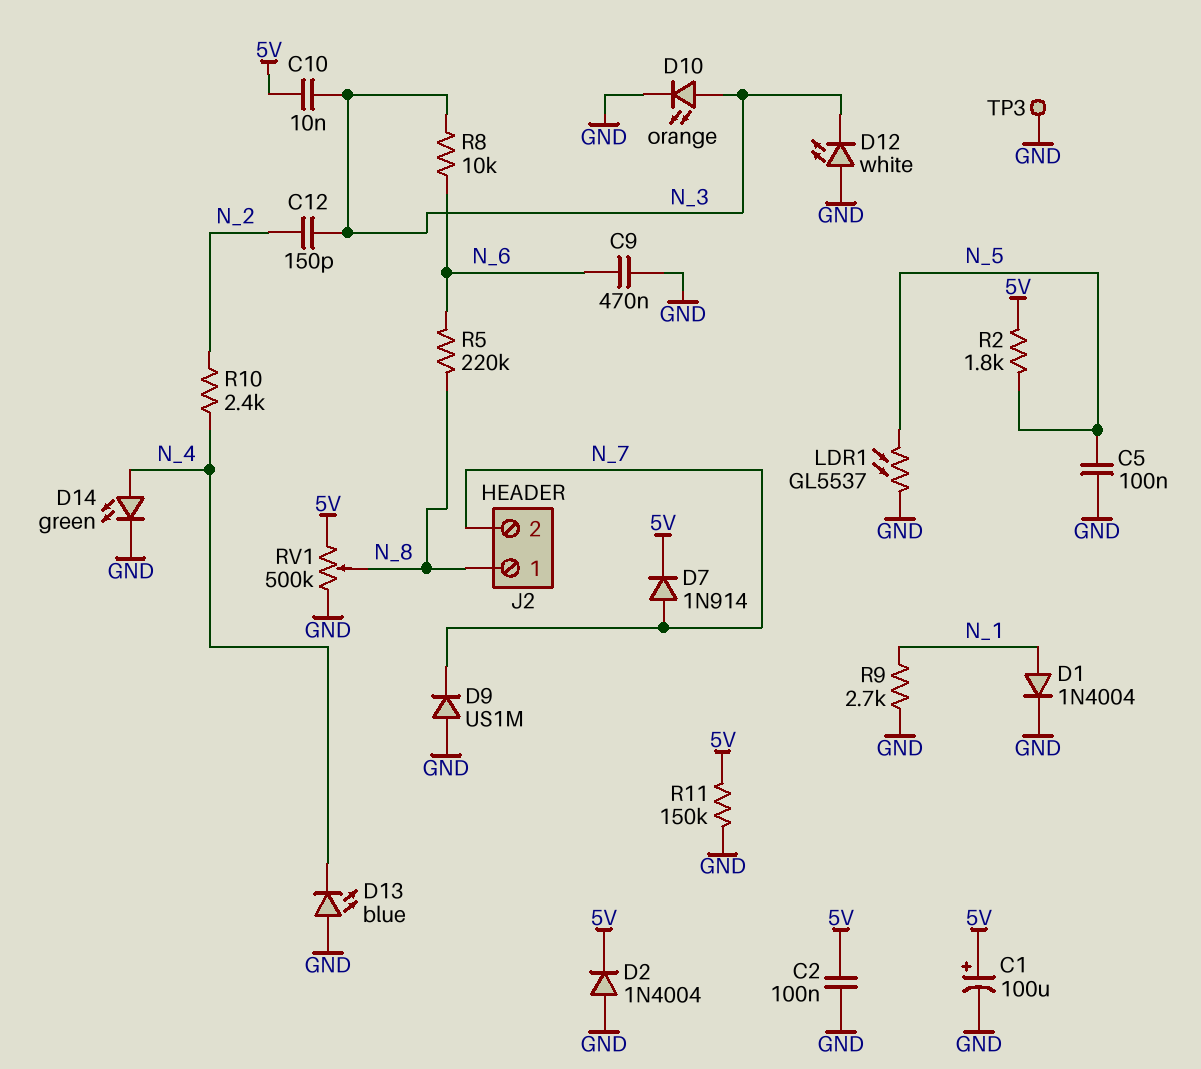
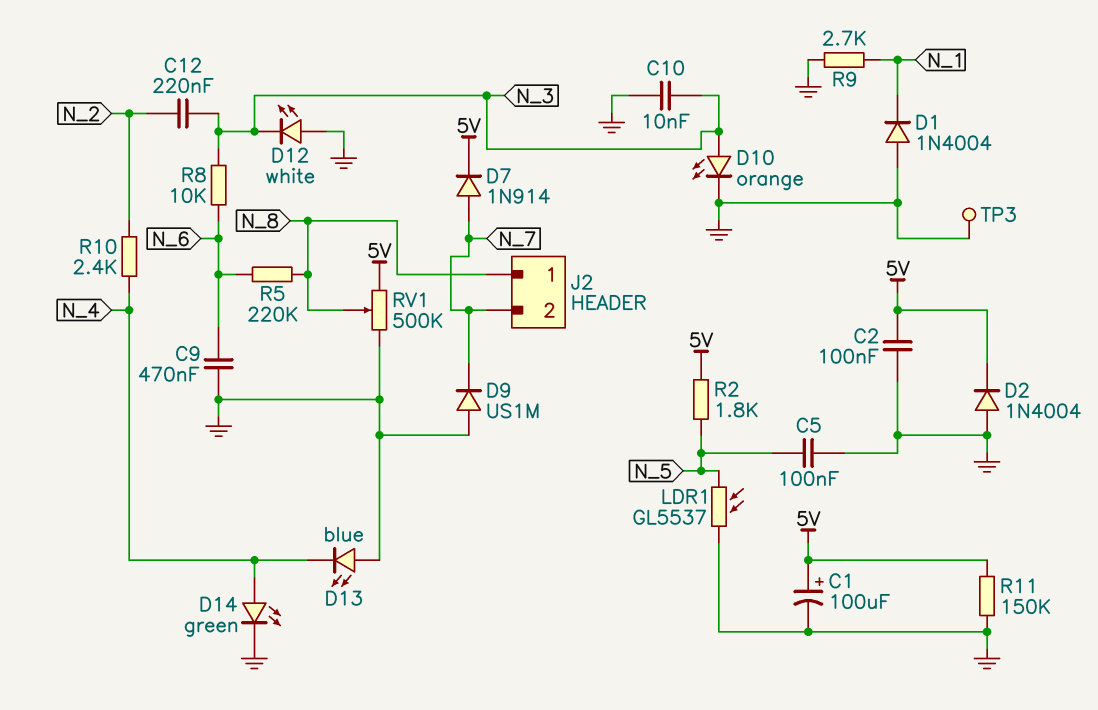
C10: 10nF (5V, N_3) -> 10nF (GND, N_3)
C12: 150pF (N_2, N_3) -> 220nF (N_2, N_3)
D1: diode 1N4004 (A N_1, K GND) -> diode 1N4004 (A GND, K N_1)

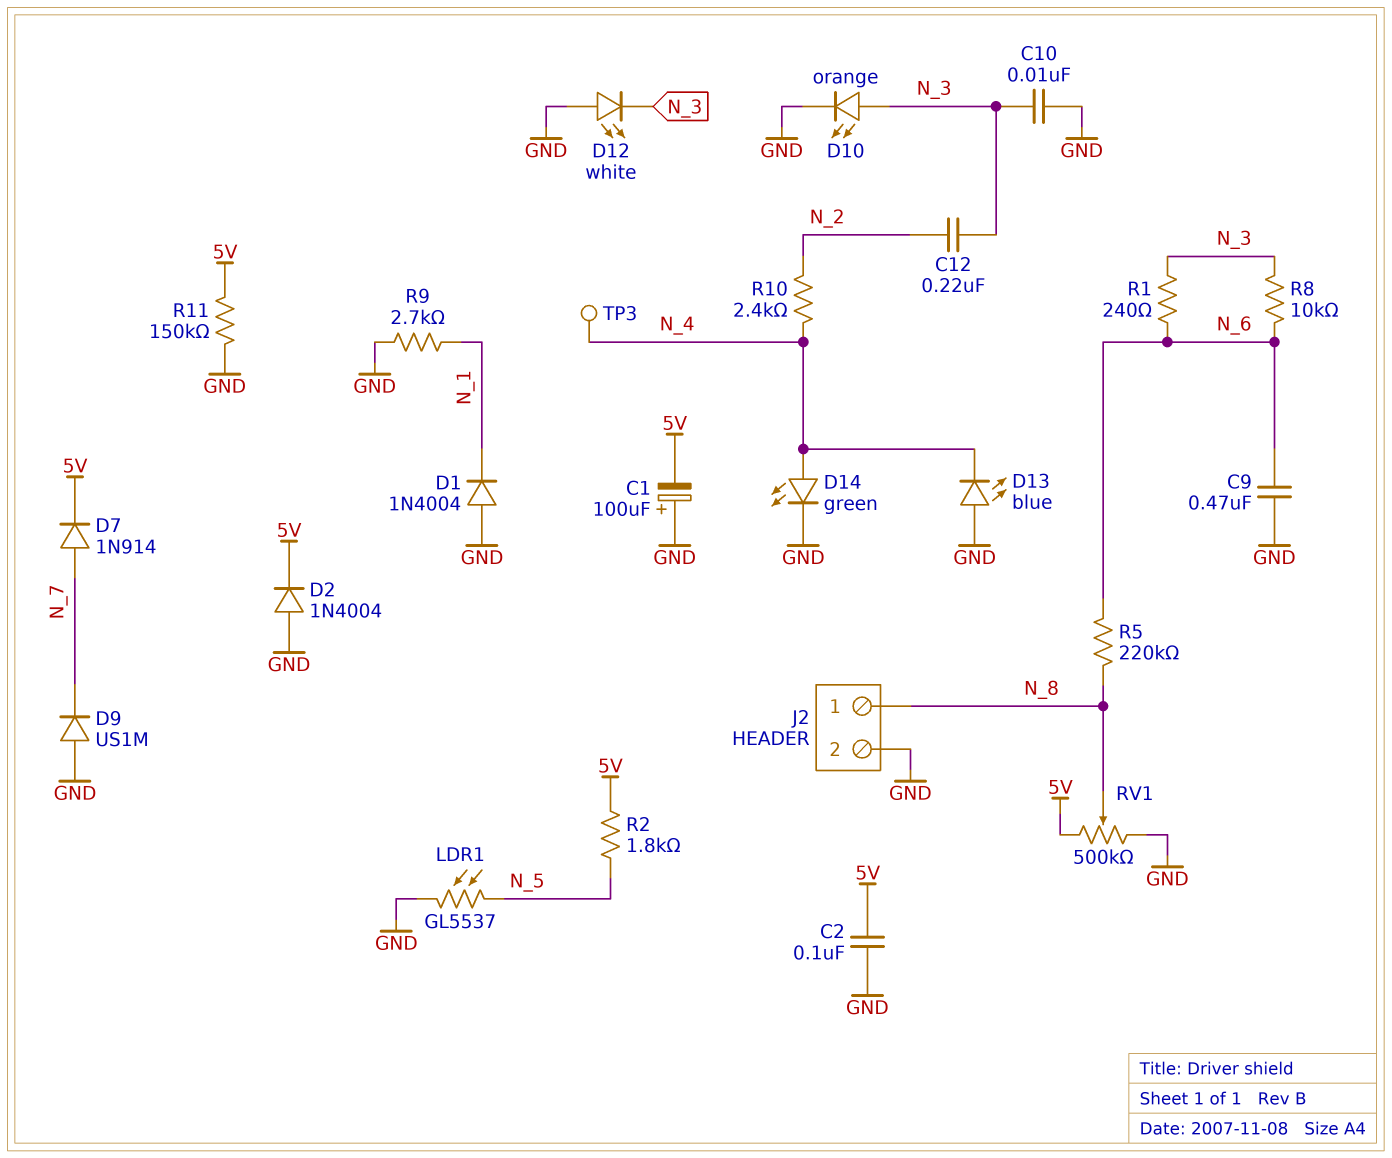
C1: 100uF (plus 5V, minus GND) -> 100uF (plus GND, minus 5V)
C5: 100nF (GND, N_5) -> none
J2 pin 2: N_7 -> GND
R1: none -> 240 (N_3, N_6)
TP3: test point (GND) -> test point (N_4)

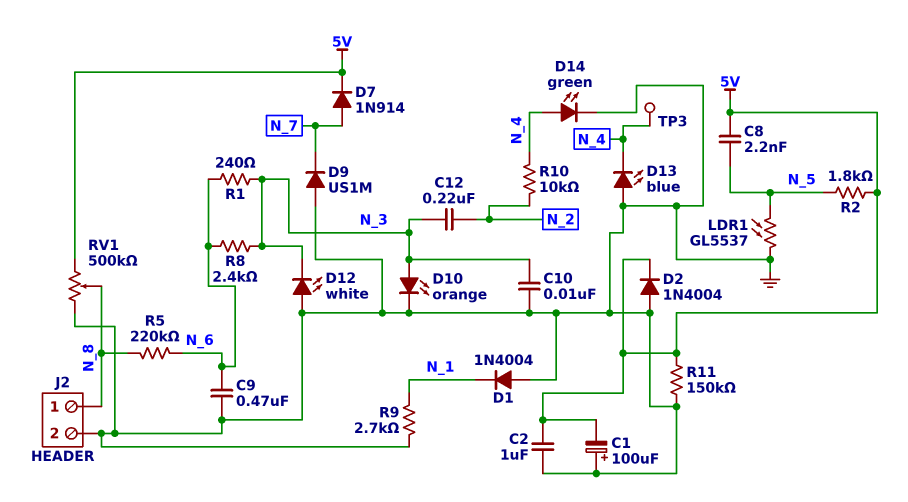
C2: 100nF (5V, GND) -> 1uF (5V, GND)
C8: none -> 2.2nF (5V, N_5)
R8: 10k (N_3, N_6) -> 2.4k (N_3, N_6)
R10: 2.4k (N_2, N_4) -> 10k (N_2, N_4)

